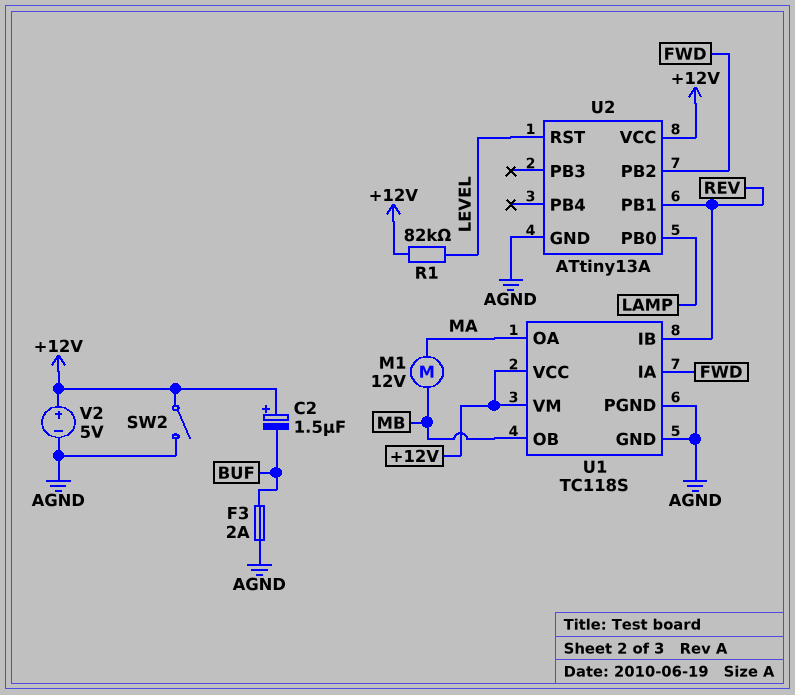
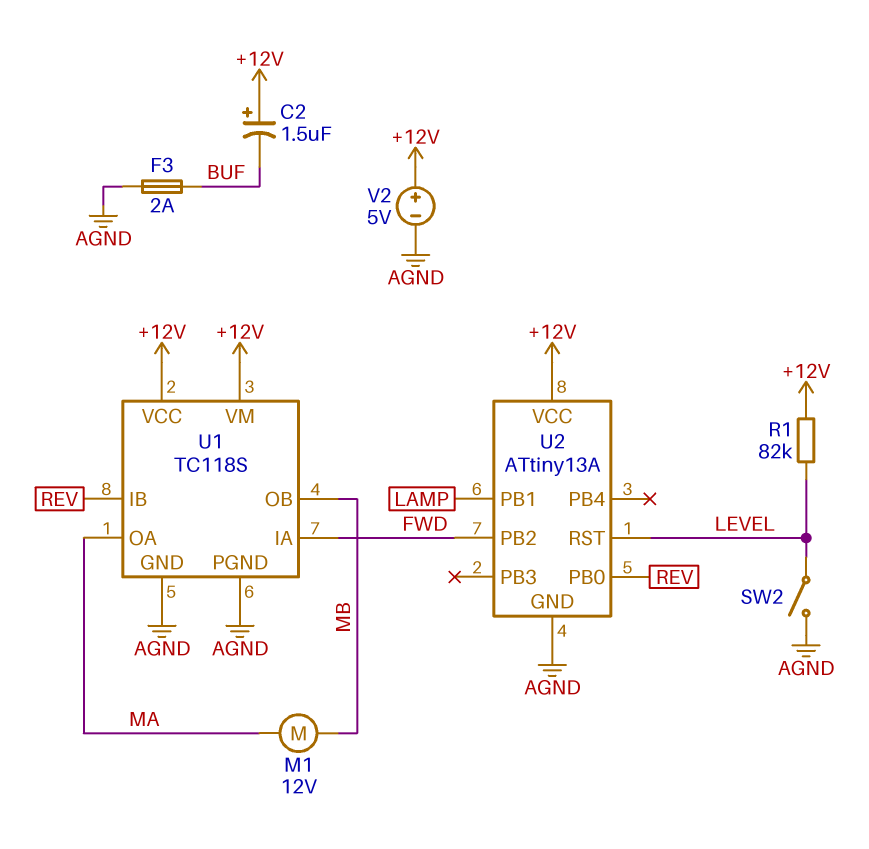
SW2: switch (+12V, AGND) -> switch (AGND, LEVEL)
U2 pin PB0: LAMP -> REV
U2 pin PB1: REV -> LAMP

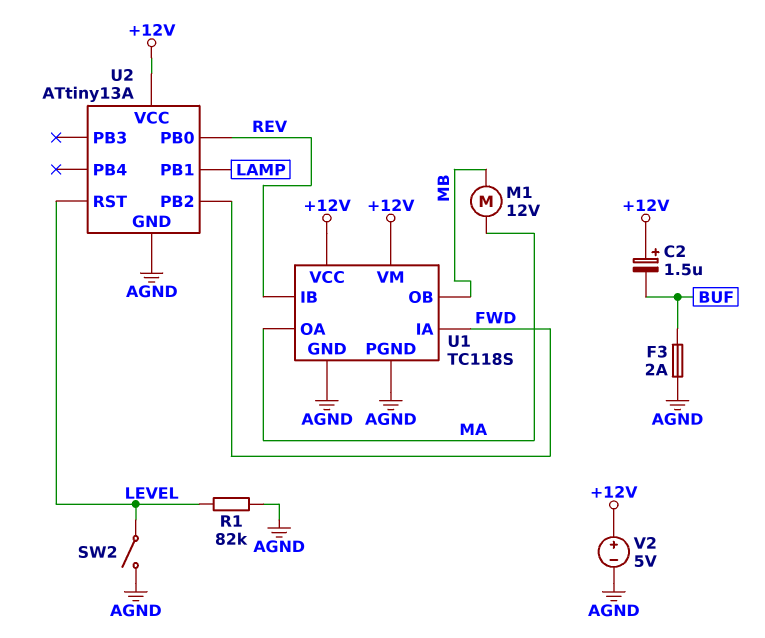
R1: 82k (+12V, LEVEL) -> 82k (AGND, LEVEL)

